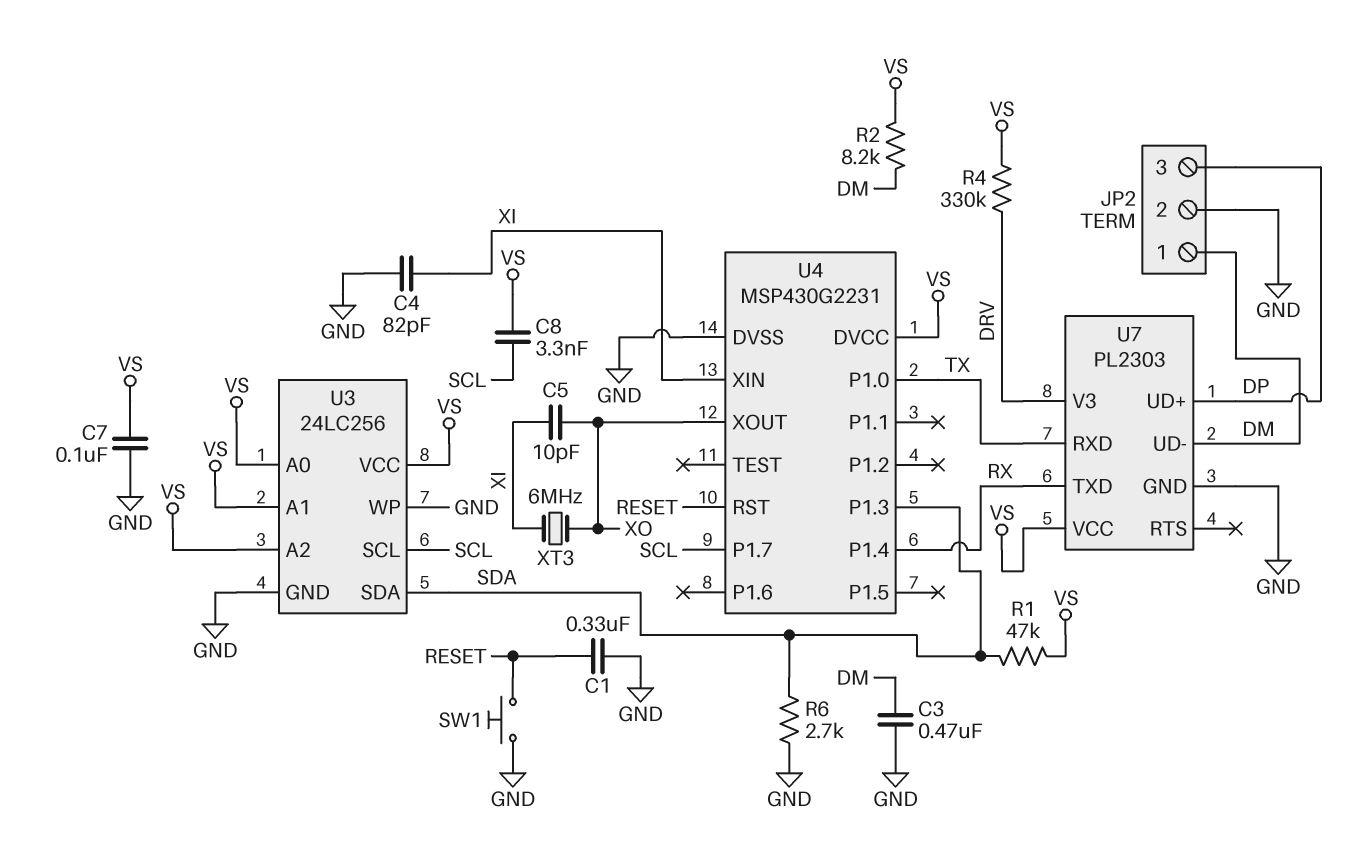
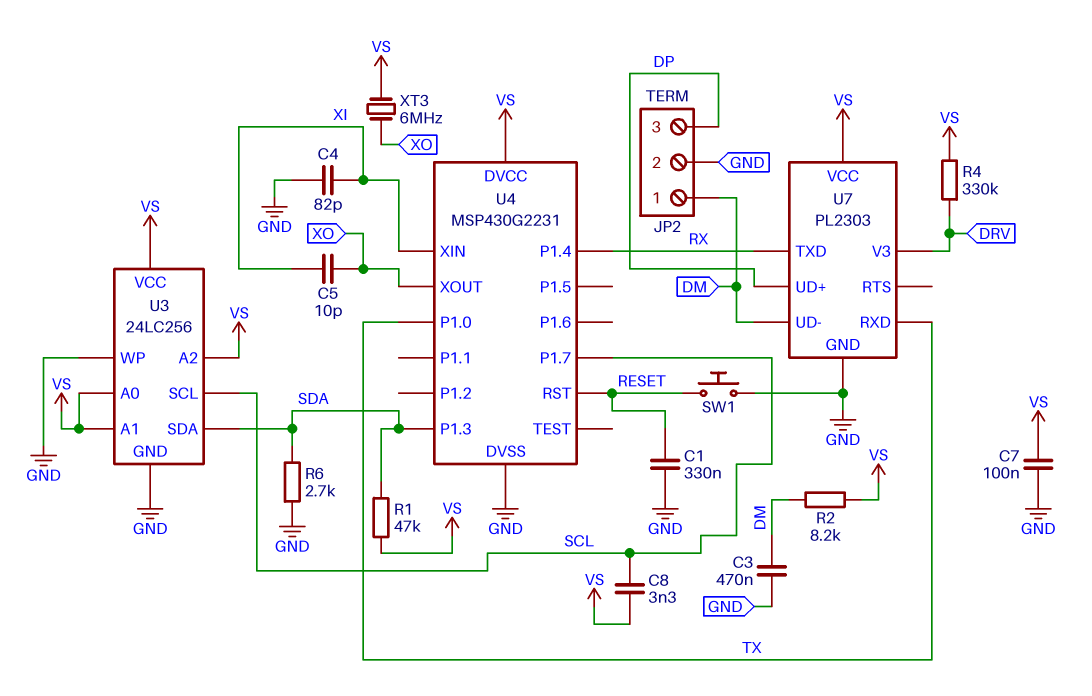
XT3: 6MHz (XI, XO) -> 6MHz (VS, XO)

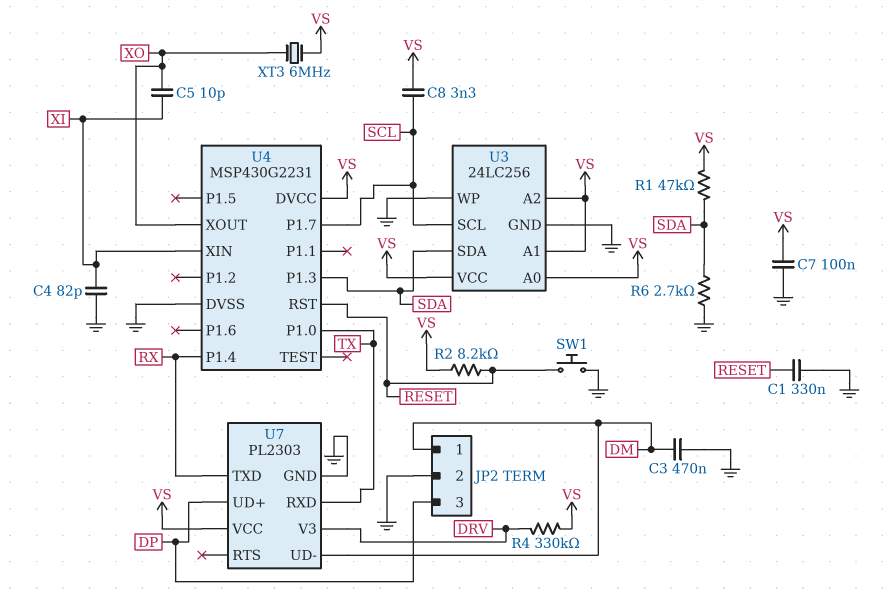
R2: 8.2k (DM, VS) -> 8.2k (RESET, VS)

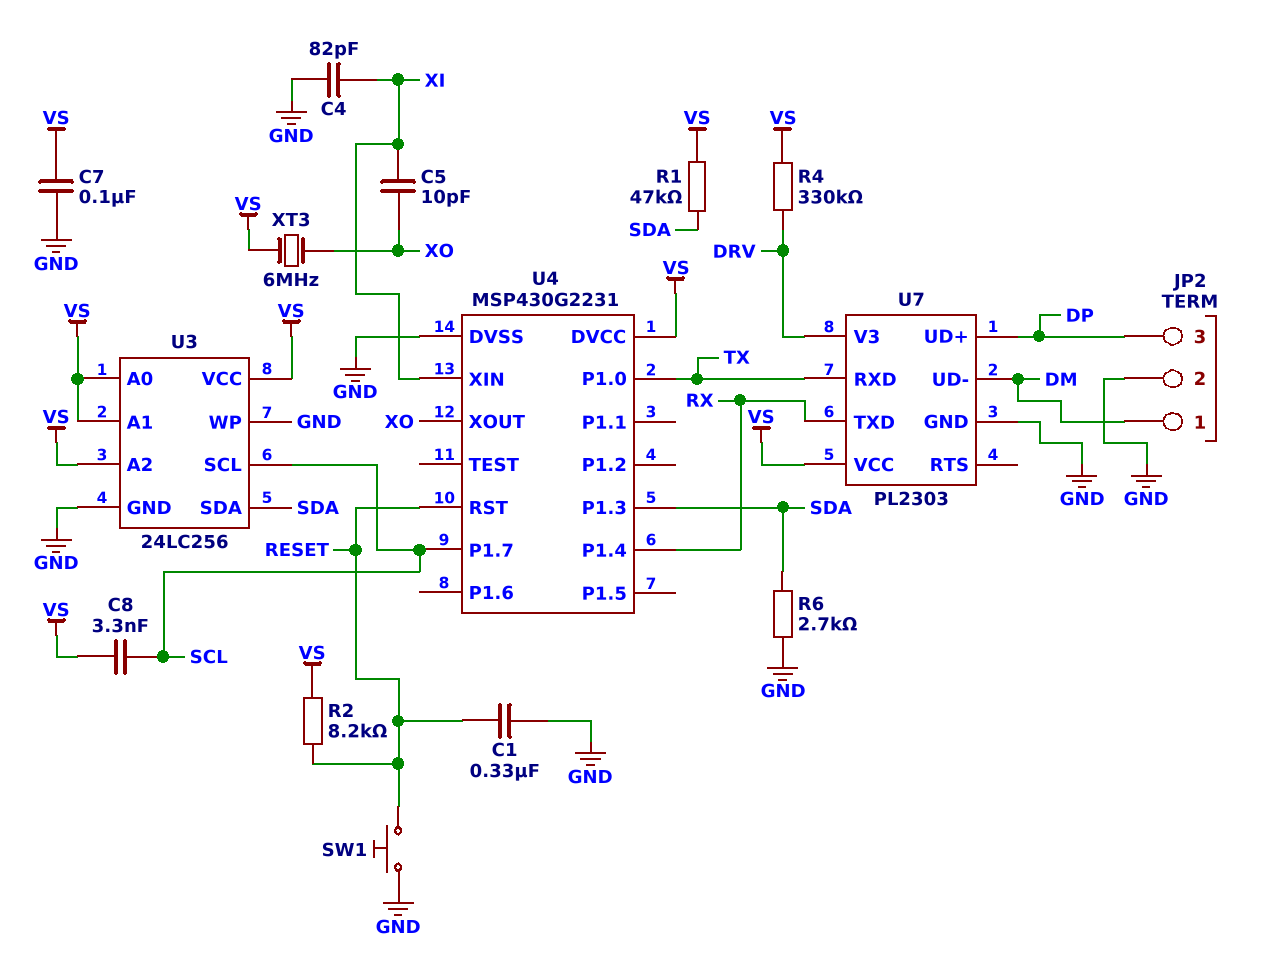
C3: 470nF (DM, GND) -> none

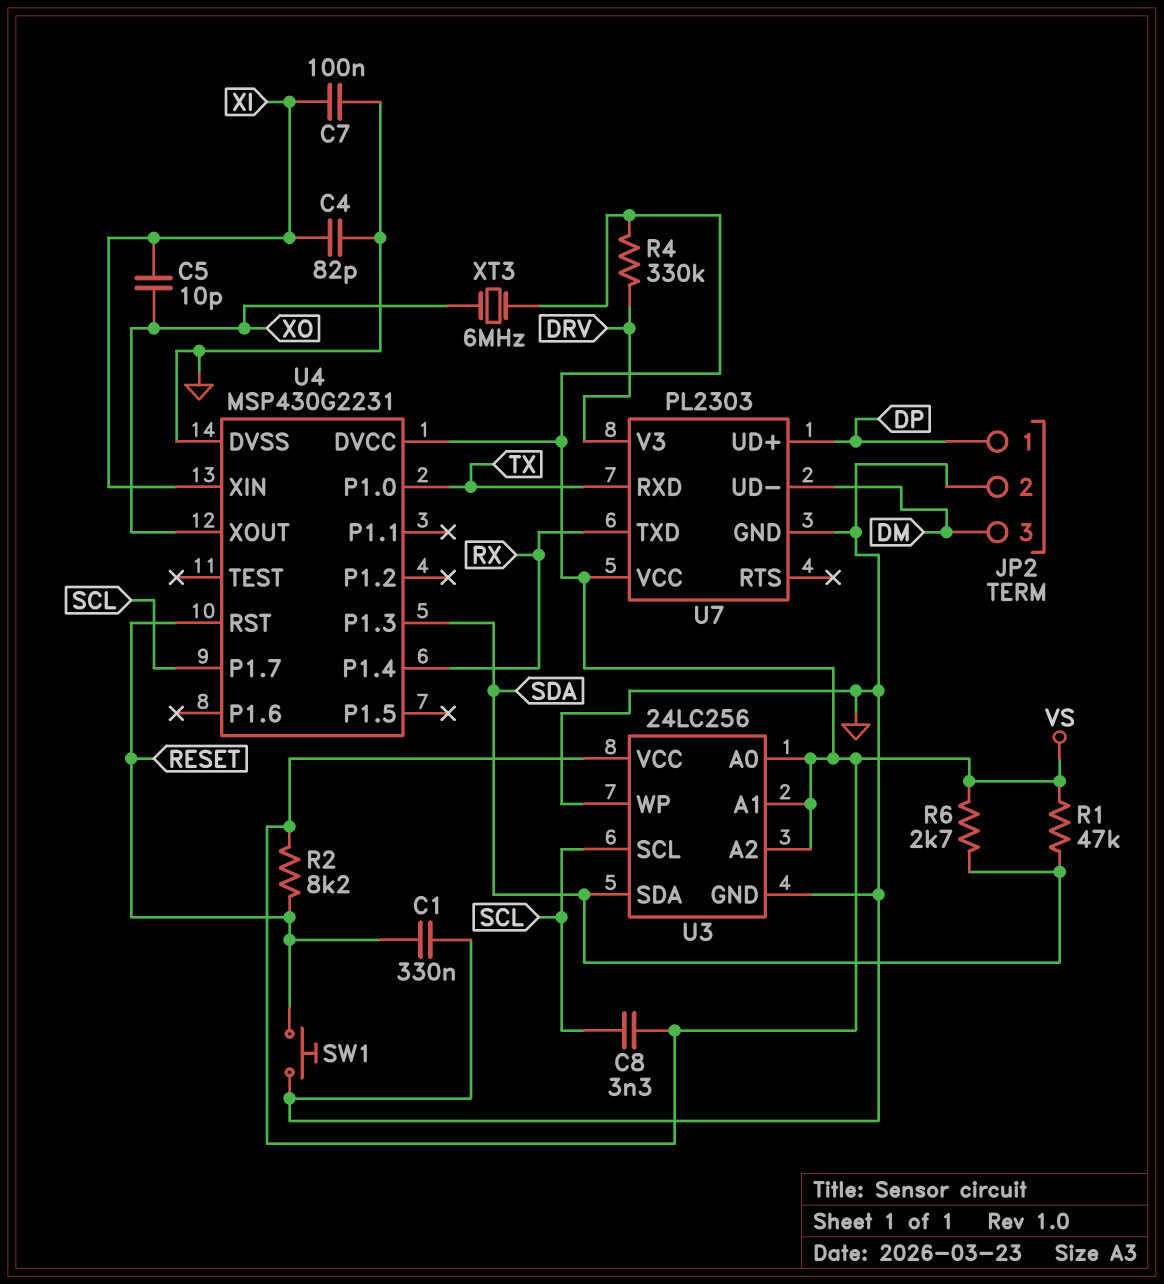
C7: 100nF (GND, VS) -> 100nF (GND, XI)
JP2 pin 1: DM -> DP
JP2 pin 3: DP -> DM
R6: 2.7k (GND, SDA) -> 2.7k (SDA, VS)

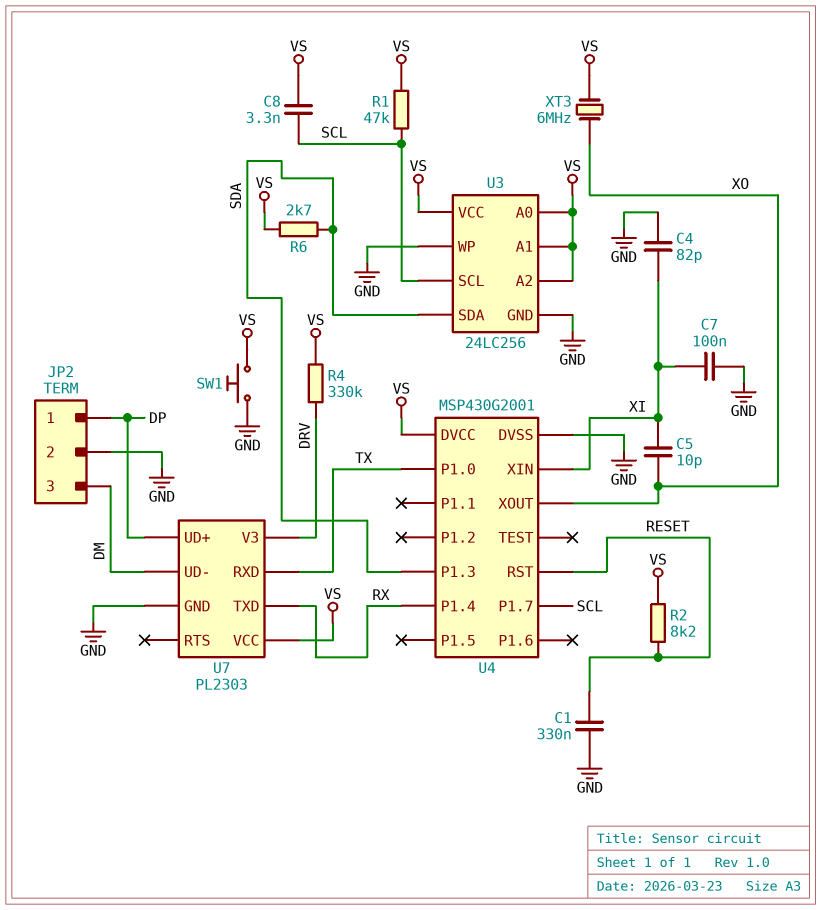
R1: 47k (SDA, VS) -> 47k (SCL, VS)
SW1: button (GND, RESET) -> button (GND, VS)
U4: MSP430G2231 -> MSP430G2001

